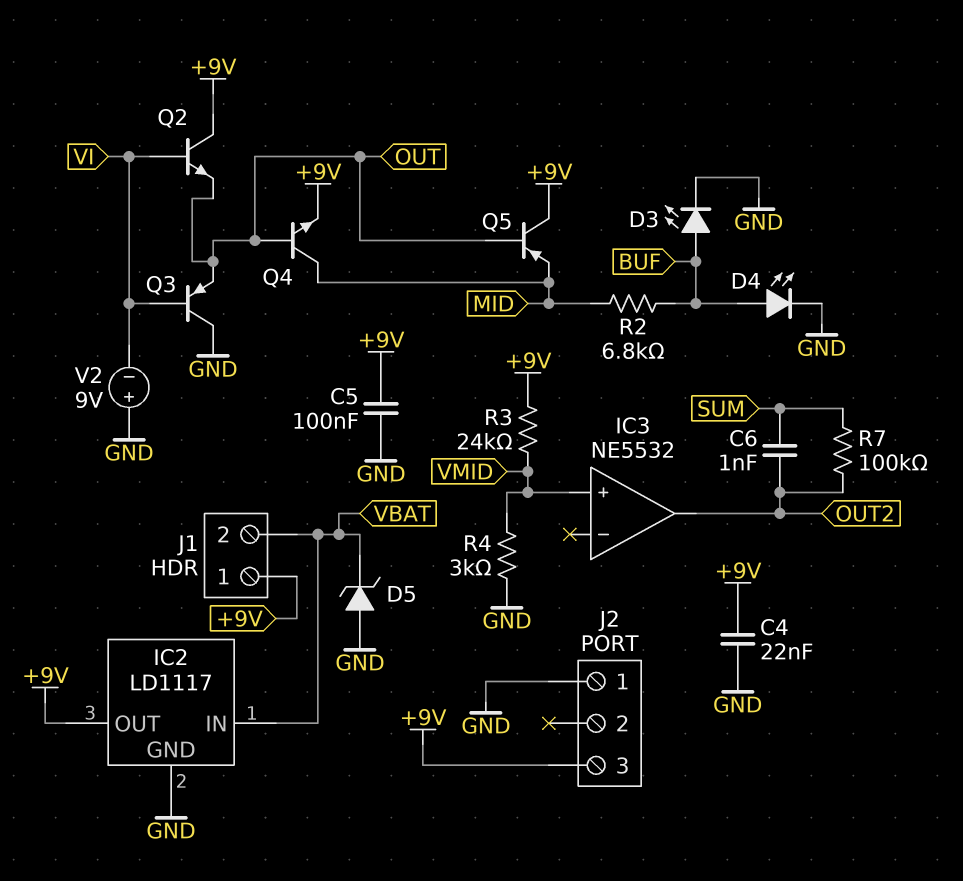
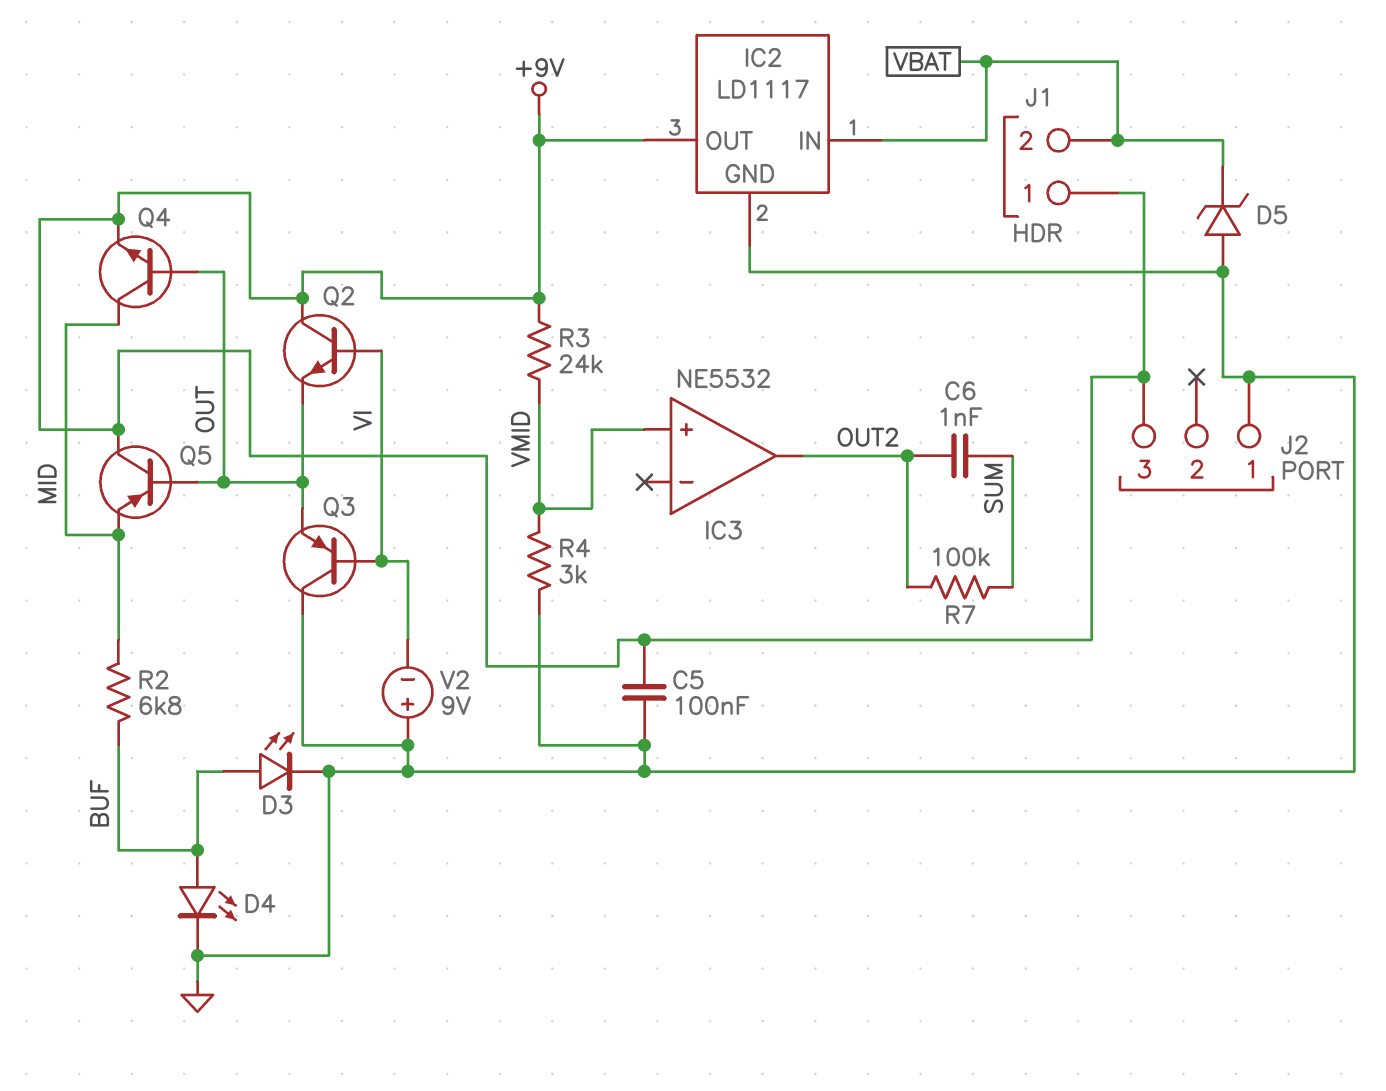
C4: 22nF (+9V, GND) -> none

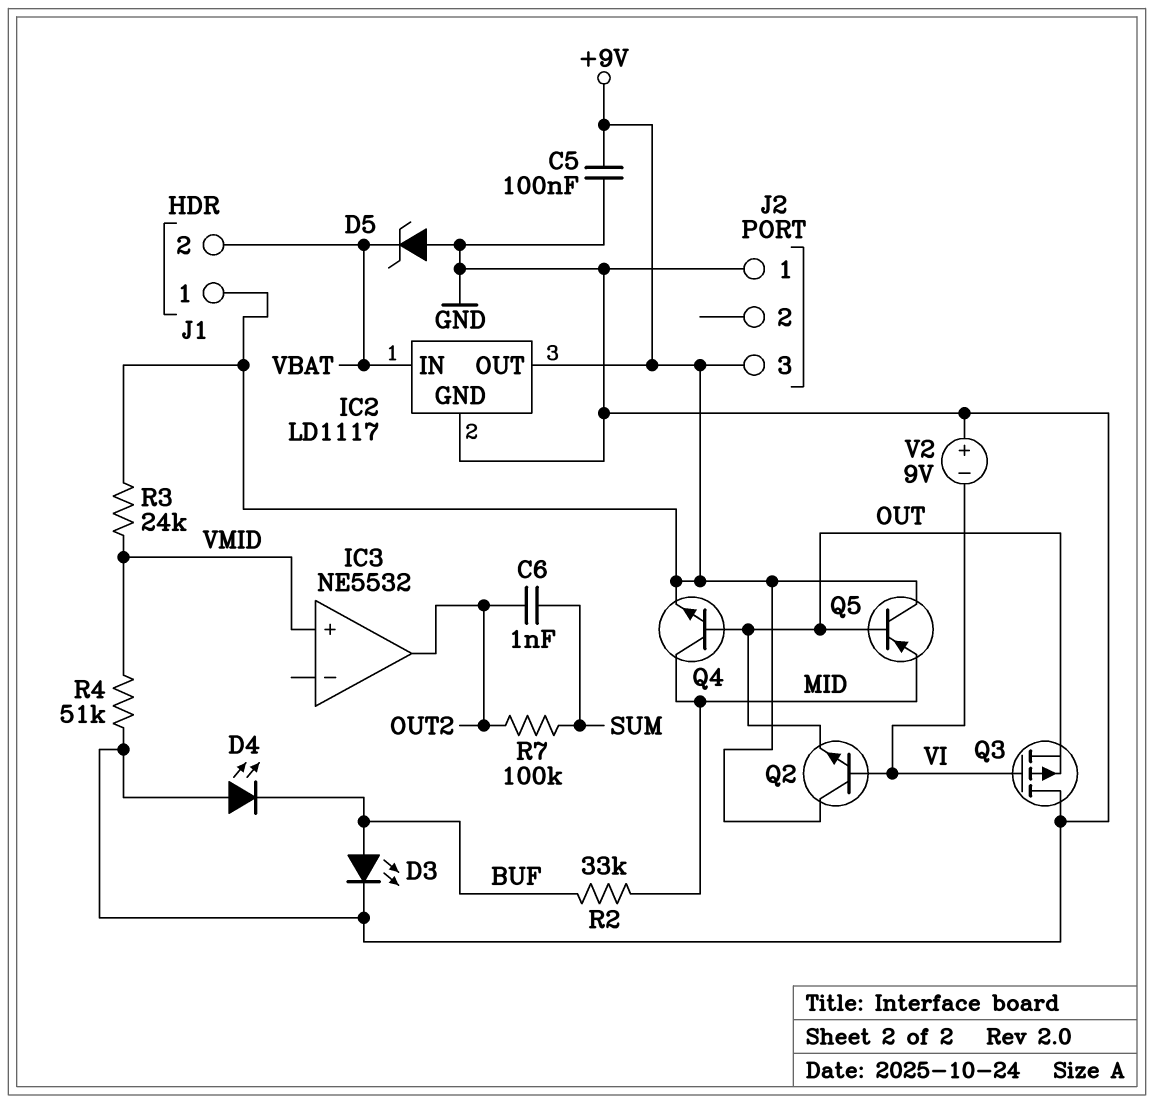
D4: LED (A BUF, K GND) -> LED (A GND, K BUF)
Q3: PNP (B VI, C GND, E OUT) -> PMOS (G VI, D GND, S OUT)
R2: 6.8k (BUF, MID) -> 33k (BUF, MID)
R4: 3k (GND, VMID) -> 51k (GND, VMID)

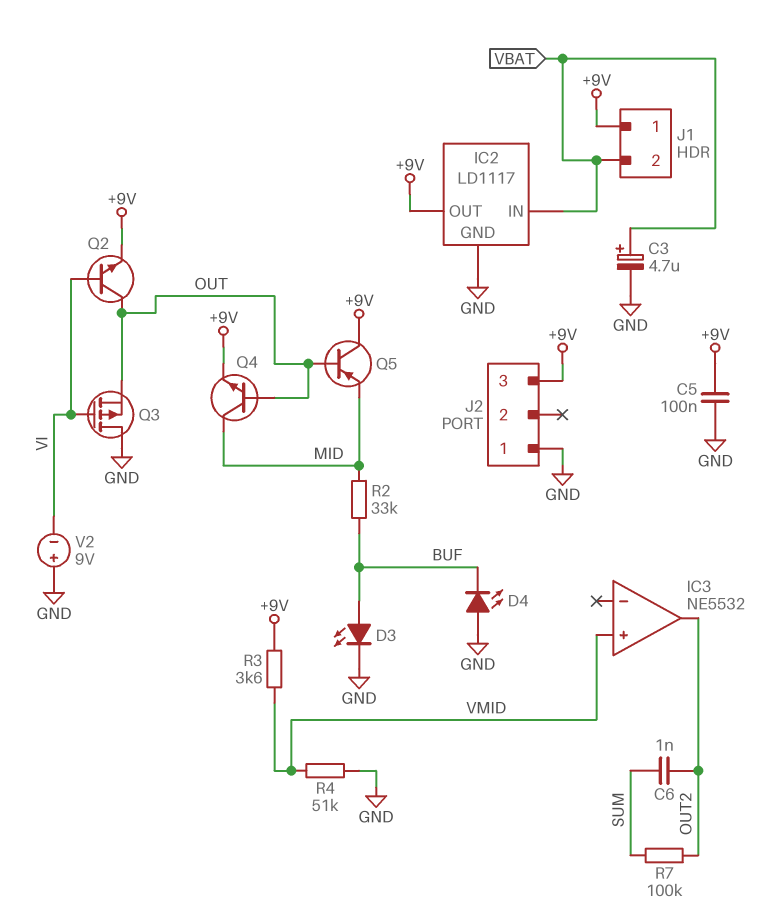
C3: none -> 4.7uF (plus VBAT, minus GND)
D5: zener (A GND, K VBAT) -> none
Q2: NPN (B VI, C +9V, E OUT) -> NPN (B VI, C OUT, E +9V)
R3: 24k (+9V, VMID) -> 3.6k (+9V, VMID)

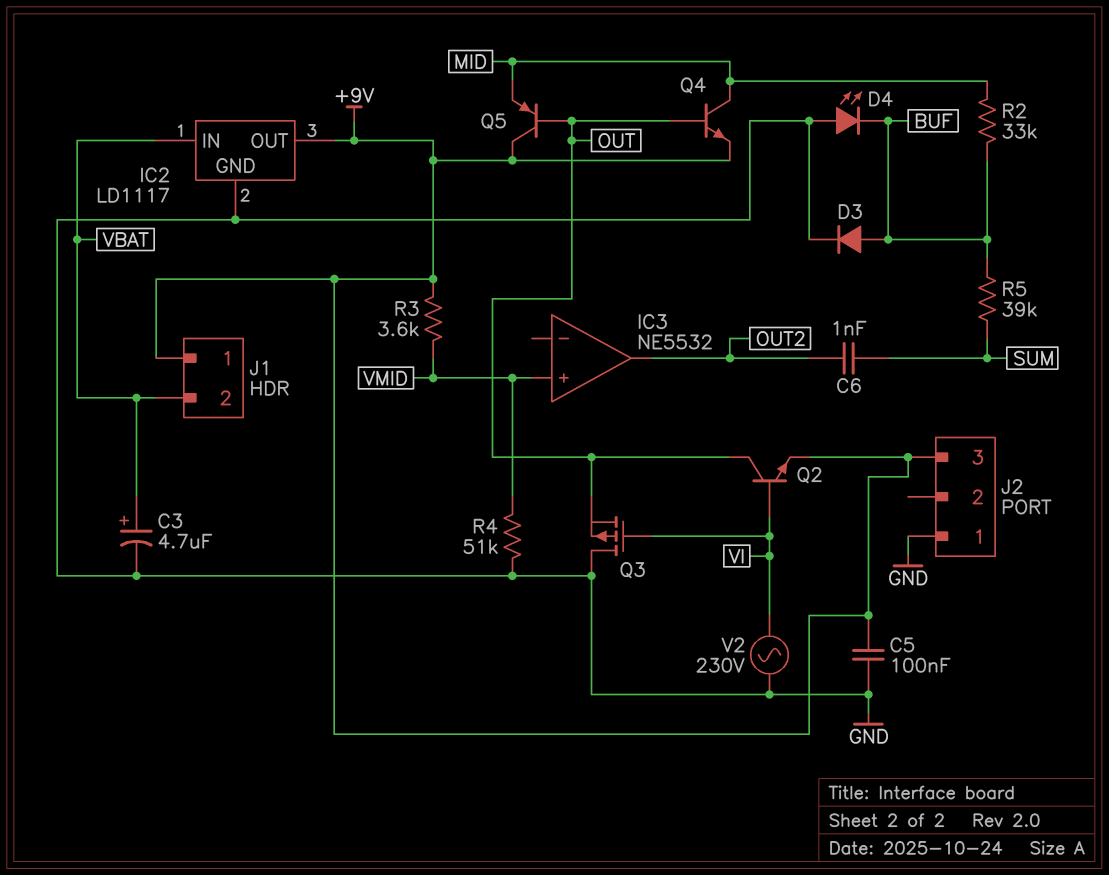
D3: LED (A BUF, K GND) -> diode (A BUF, K GND)
R5: none -> 39k (BUF, SUM)
R7: 100k (OUT2, SUM) -> none
V2: 9V (plus GND, minus VI) -> AC 230V (GND, VI)

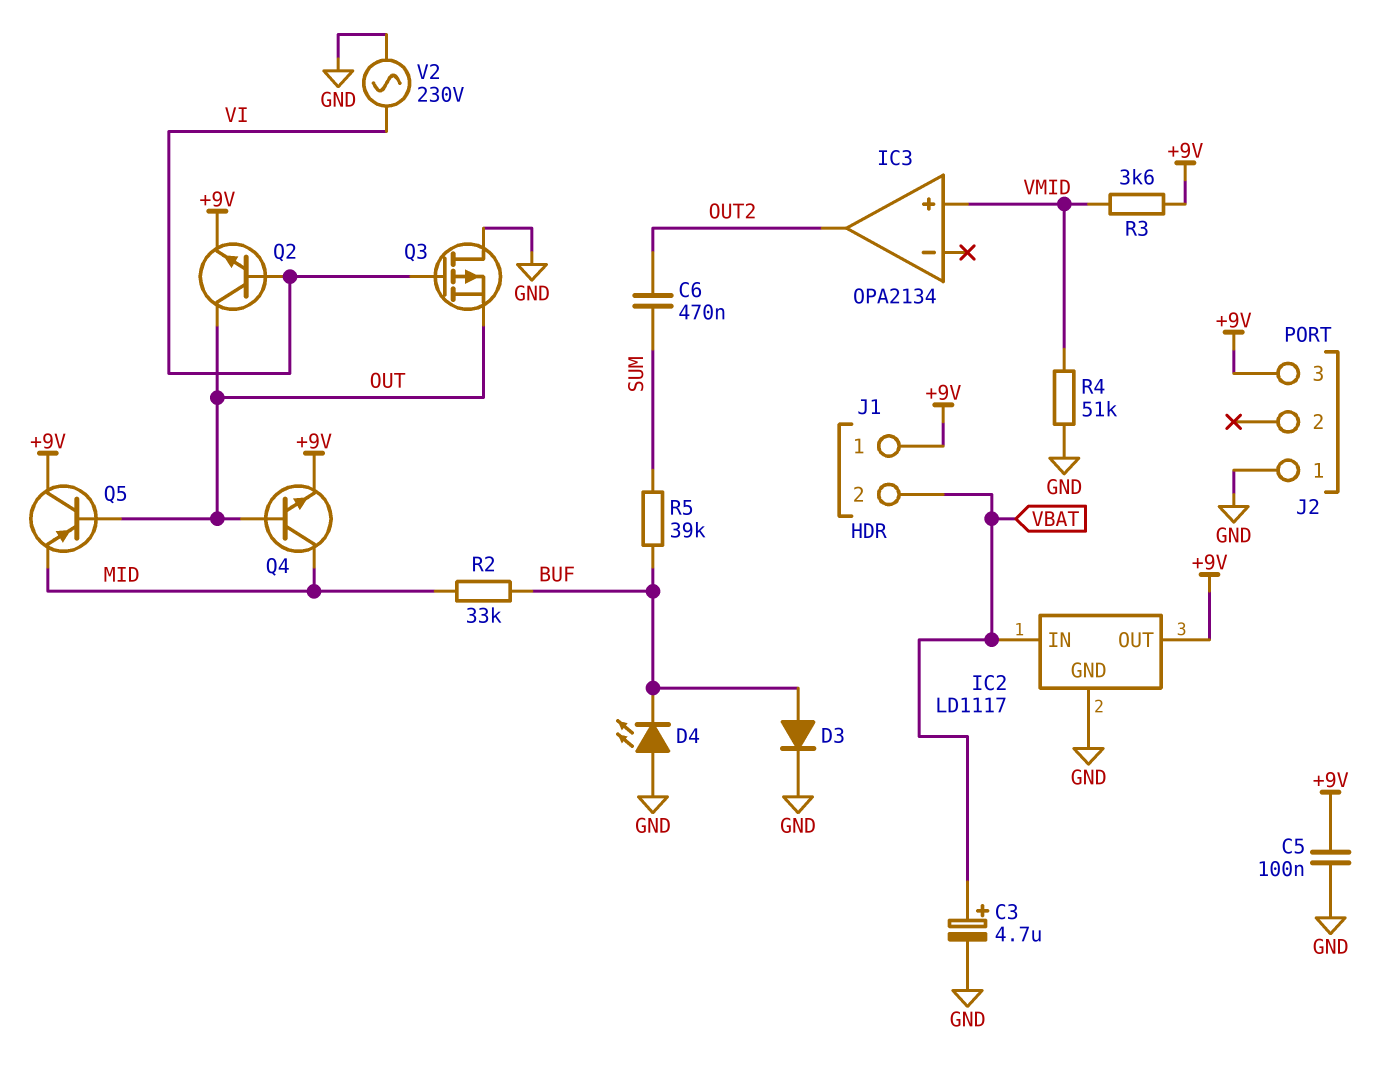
C6: 1nF (OUT2, SUM) -> 470nF (OUT2, SUM)
IC3: NE5532 -> OPA2134

